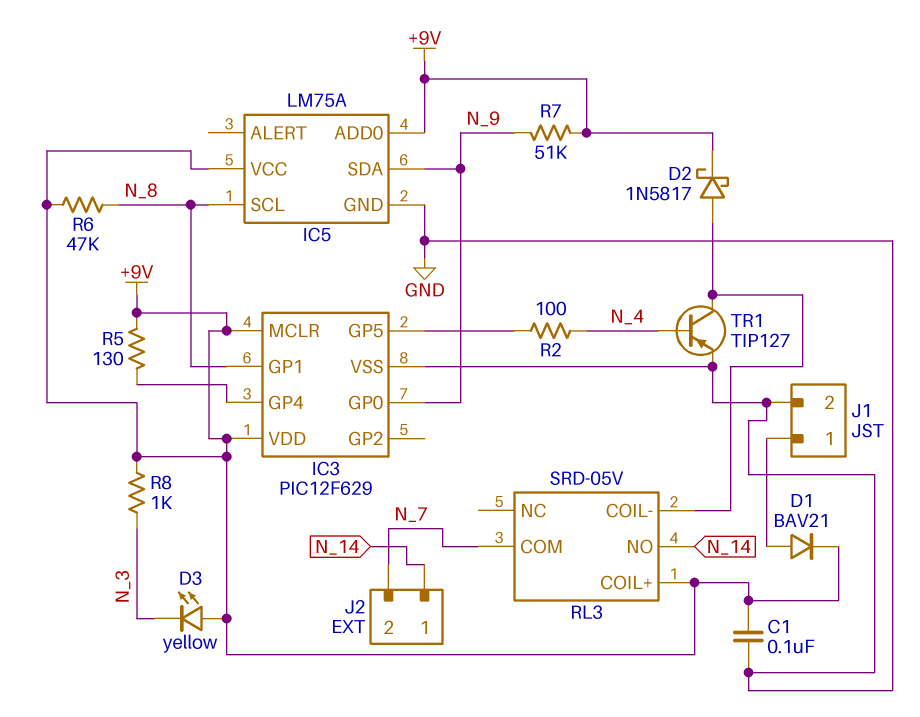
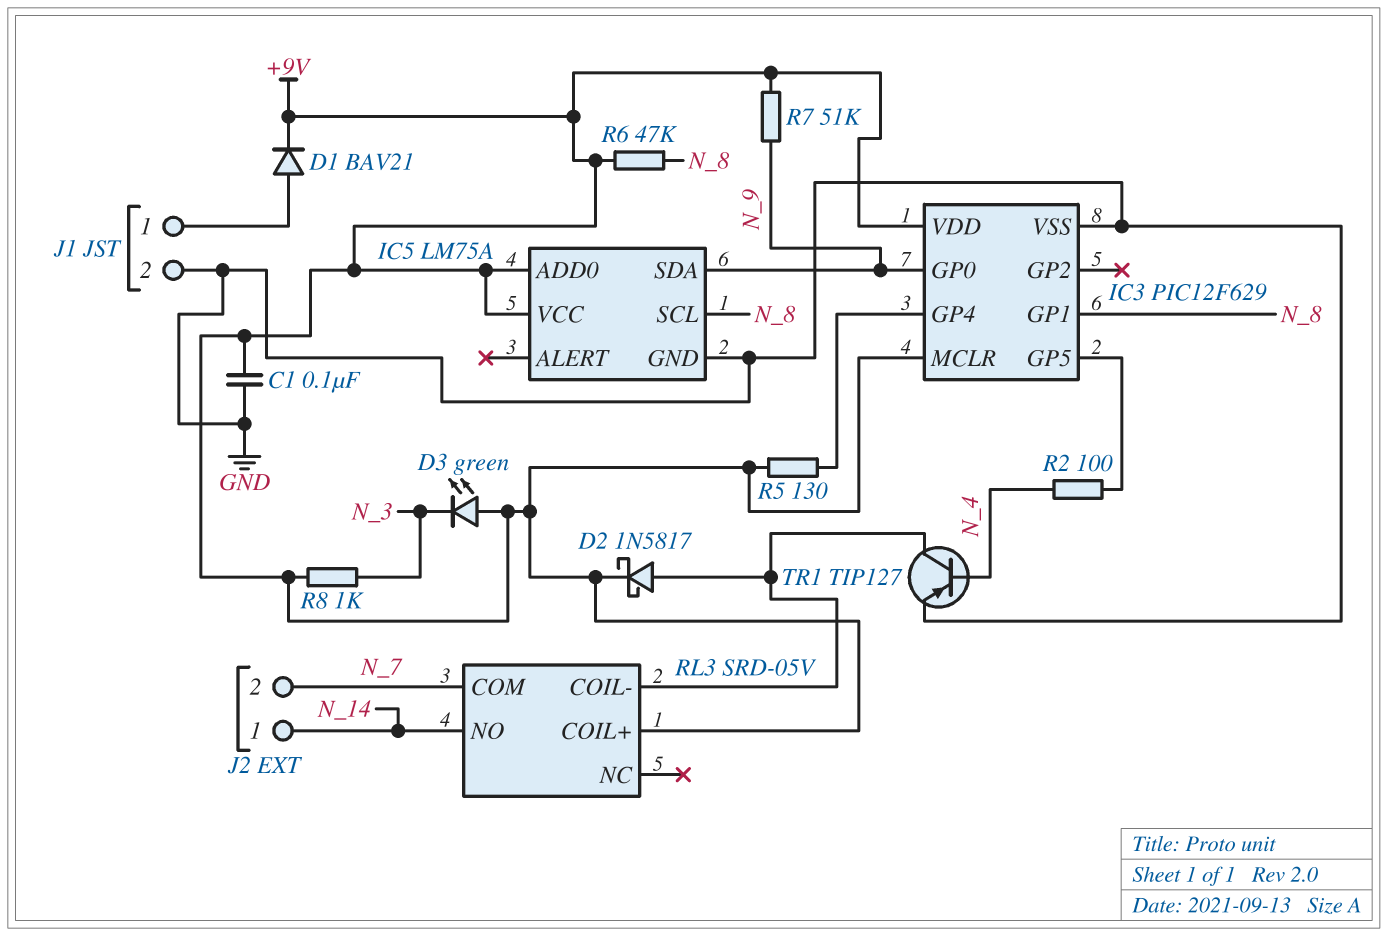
D3: LED yellow (A +9V, K N_3) -> LED green (A +9V, K N_3)

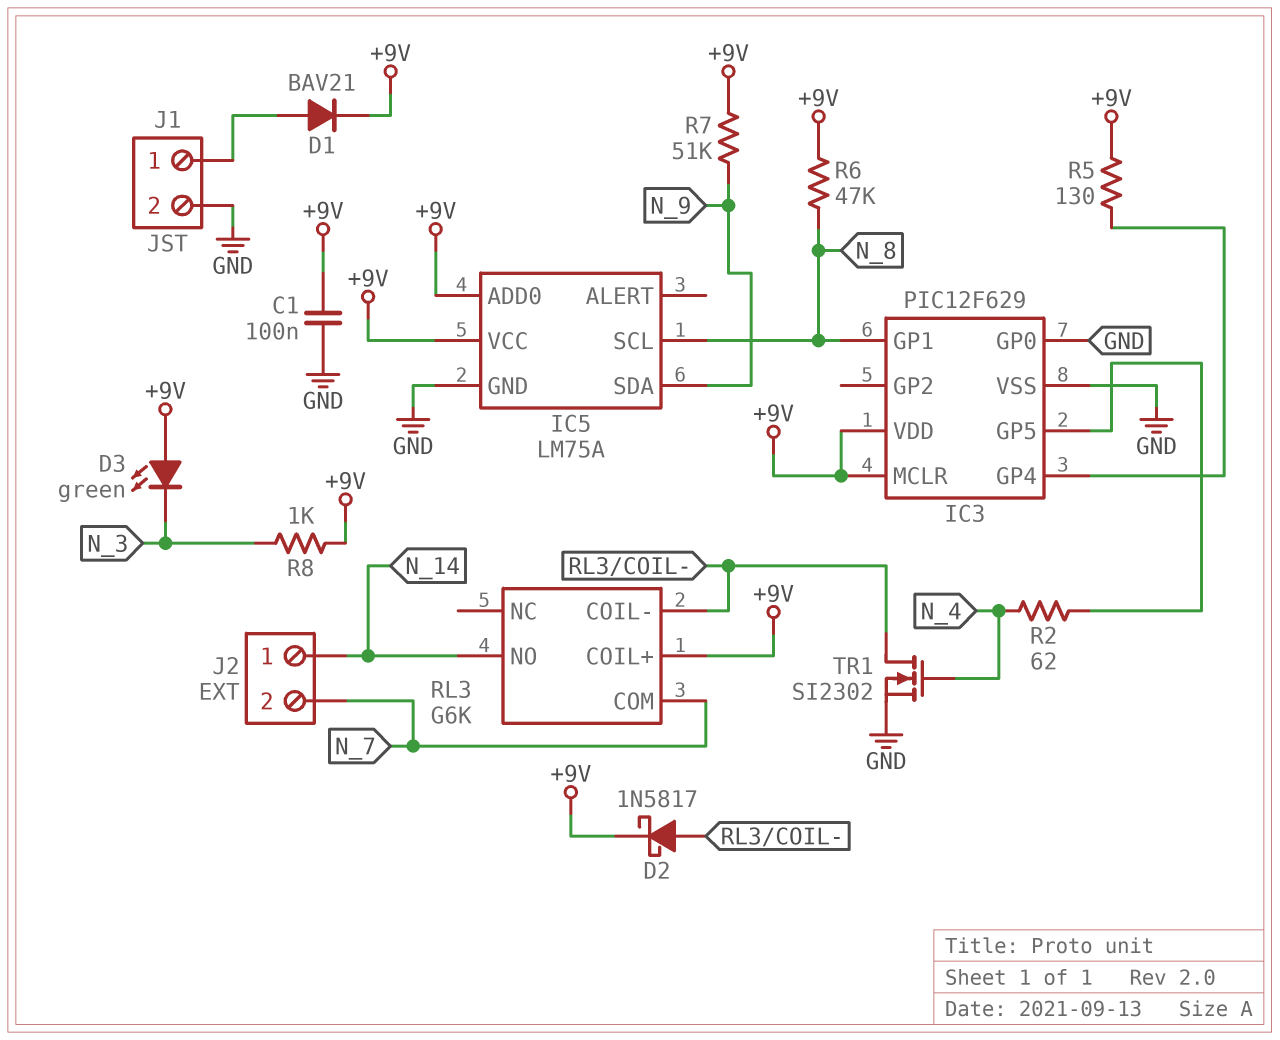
IC3 pin GP0: N_9 -> GND
R2: 100 (IC3/GP5, N_4) -> 62 (IC3/GP5, N_4)
RL3: SRD-05V -> G6K
TR1: PNP TIP127 (B N_4, C RL3/COIL-, E GND) -> NMOS SI2302 (G N_4, D RL3/COIL-, S GND)

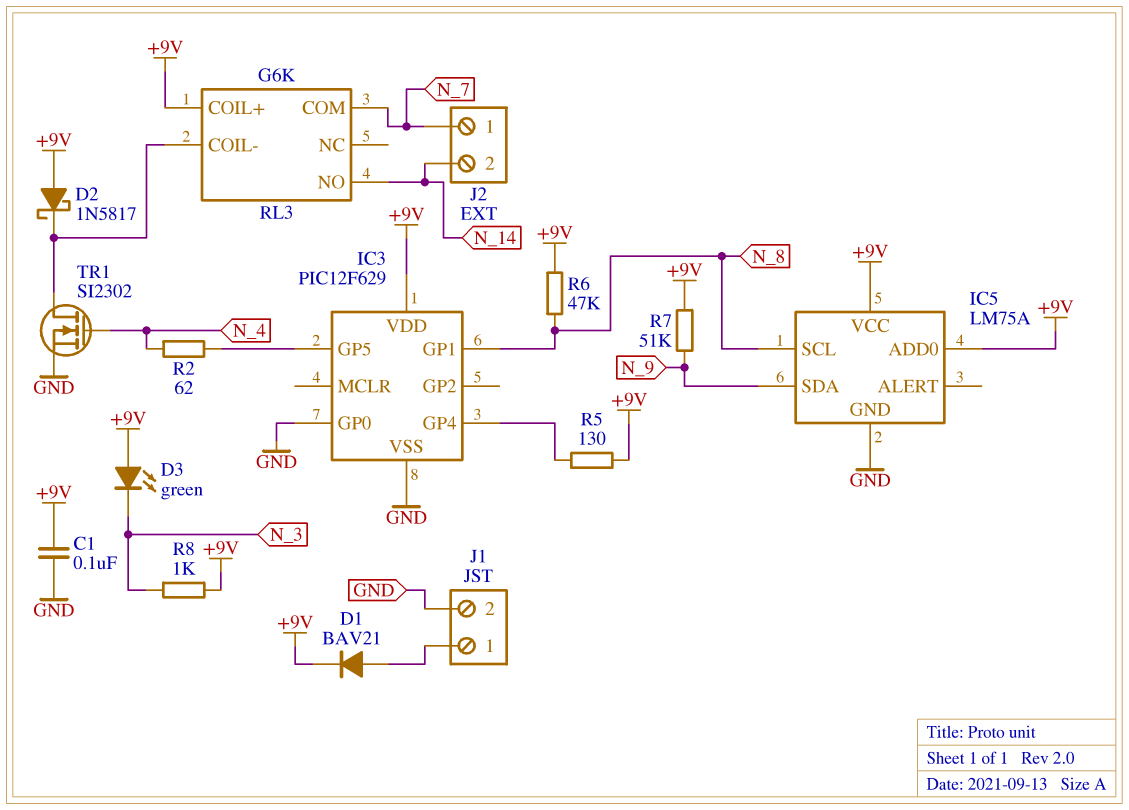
D2: schottky 1N5817 (A RL3/COIL-, K +9V) -> schottky 1N5817 (A +9V, K RL3/COIL-)
IC3 pin MCLR: +9V -> none
J2 pin 1: N_14 -> N_7
J2 pin 2: N_7 -> N_14

